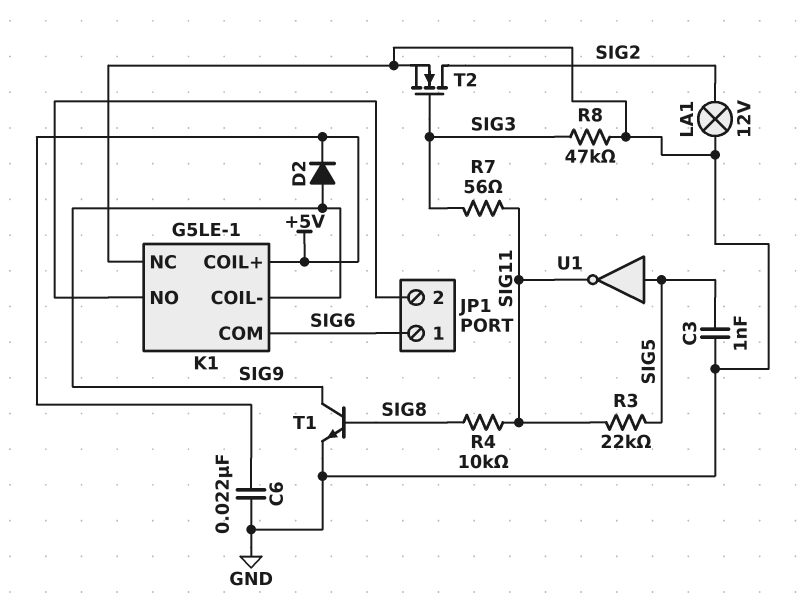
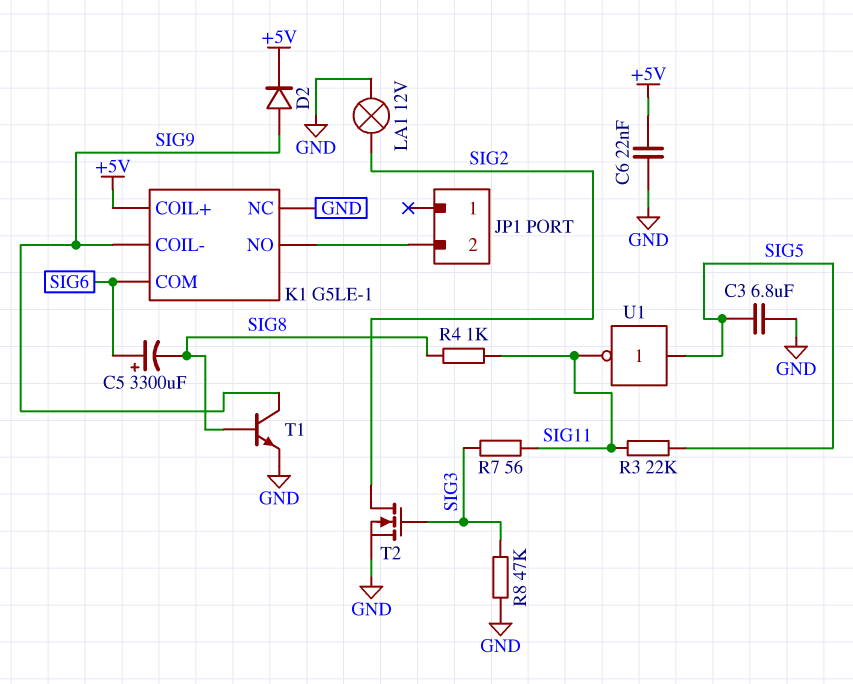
C3: 1nF (GND, SIG5) -> 6.8uF (GND, SIG5)
C5: none -> 3300uF (plus SIG6, minus SIG8)
JP1 pin 1: SIG6 -> none
R4: 10k (SIG8, SIG11) -> 1k (SIG8, SIG11)

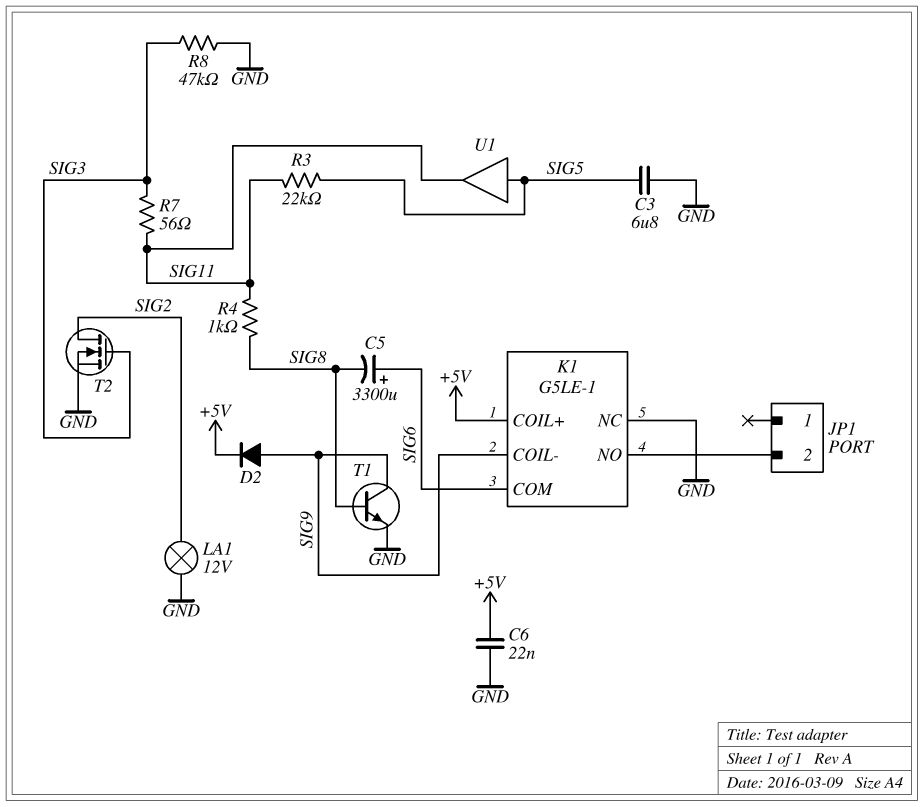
U1: NOT (in SIG5, out SIG11) -> buffer (in SIG5, out SIG11)

